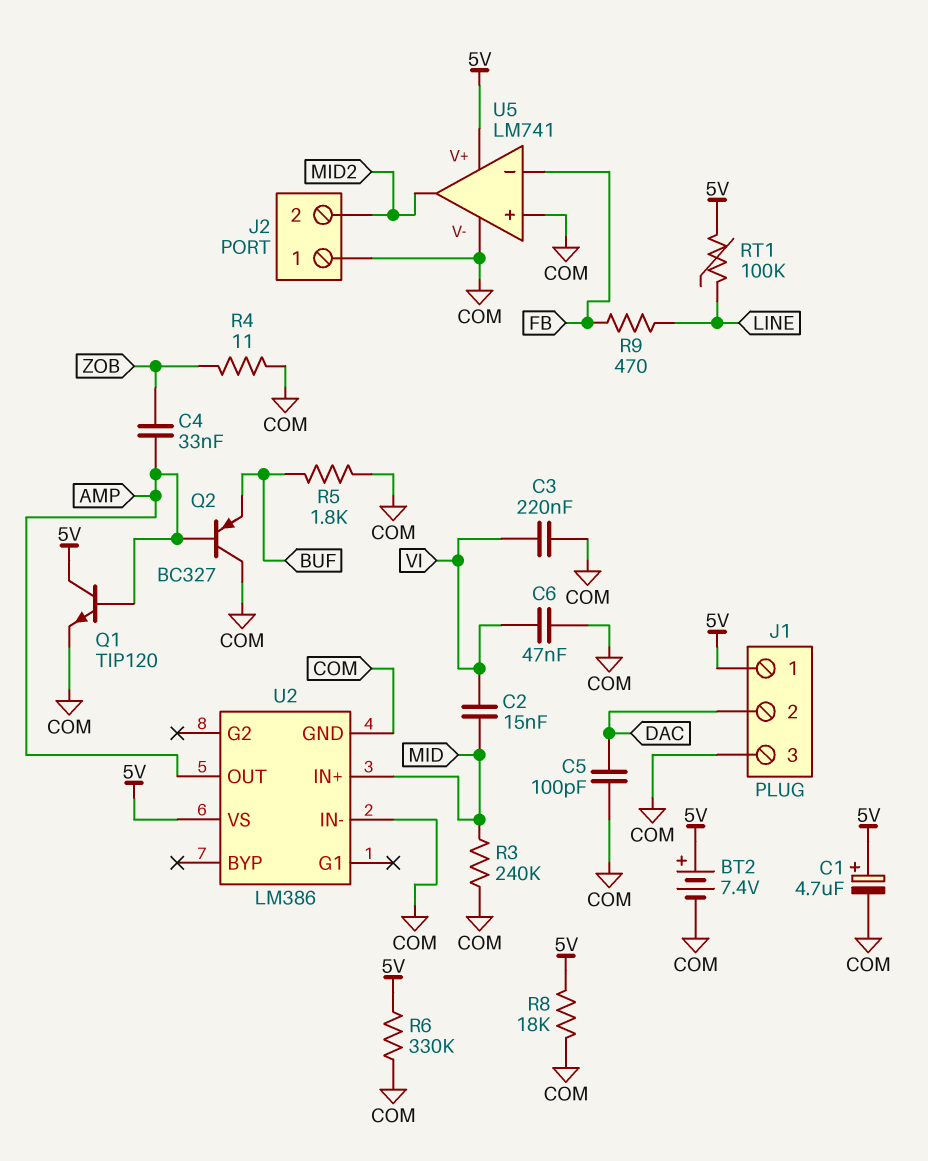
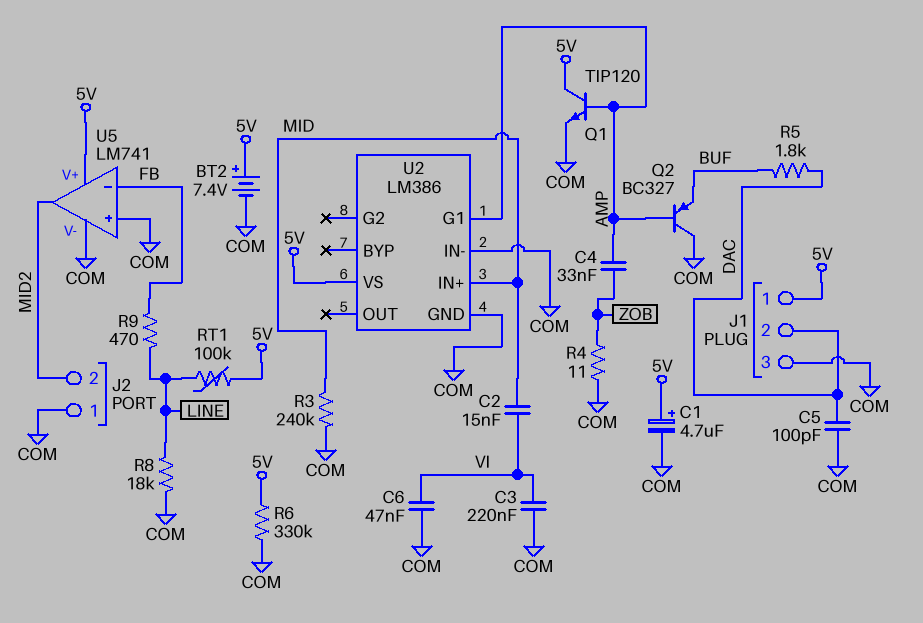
R5: 1.8k (BUF, COM) -> 1.8k (BUF, DAC)
R8: 18k (5V, COM) -> 18k (COM, LINE)
U2 pin G1: none -> AMP
U2 pin OUT: AMP -> none

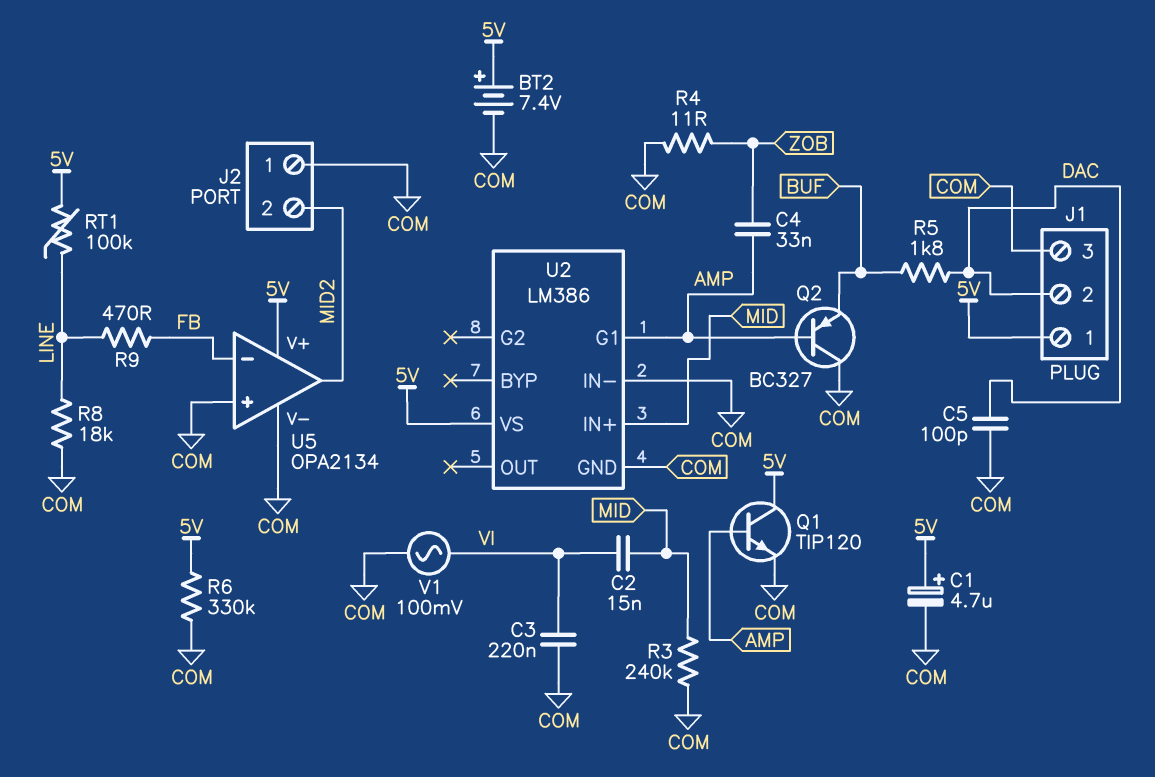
C6: 47nF (COM, VI) -> none
U5: LM741 -> OPA2134
V1: none -> AC 100mV (COM, VI)

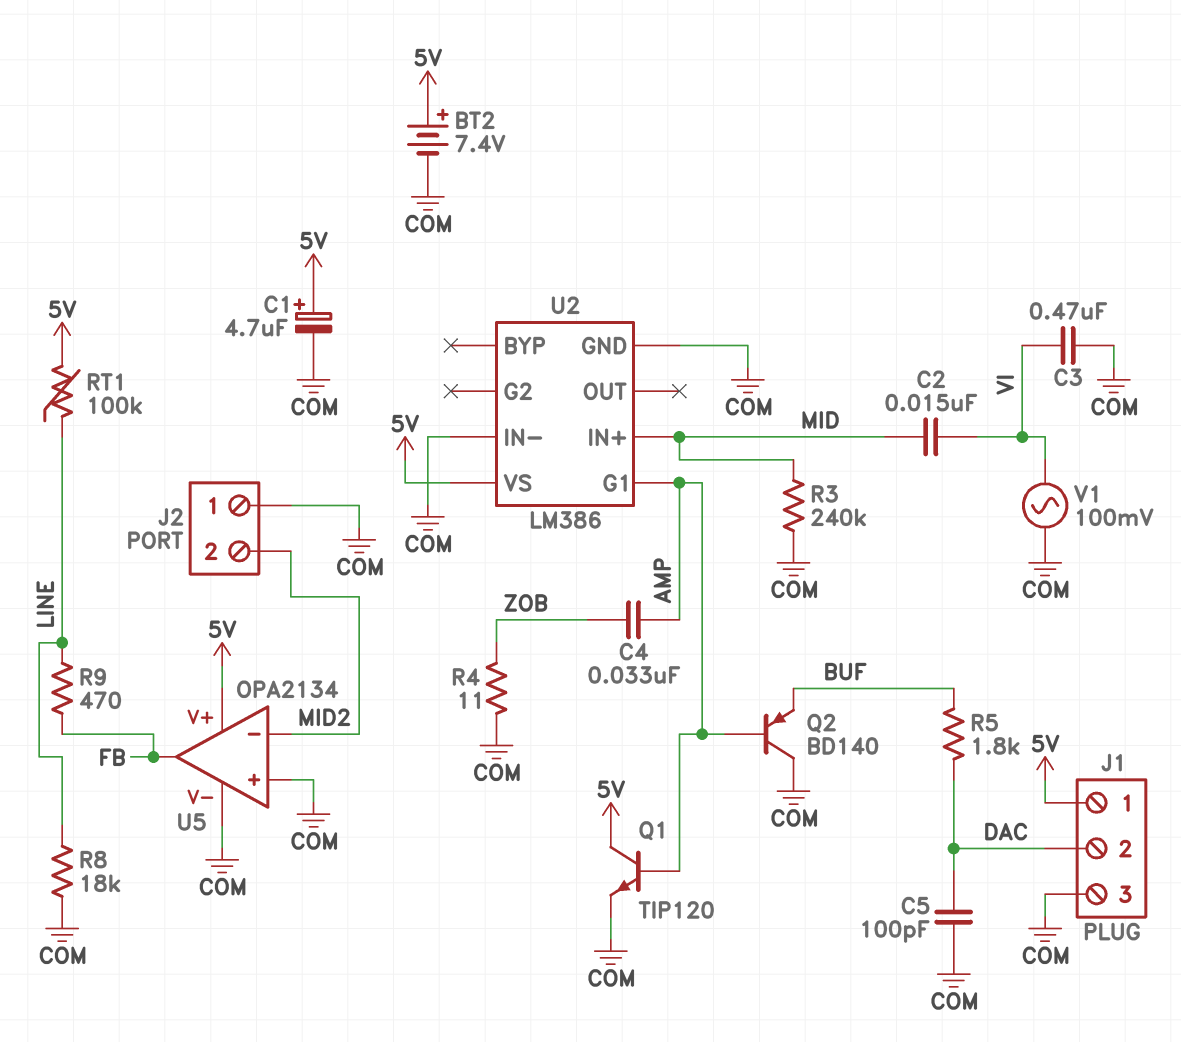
C3: 220nF (COM, VI) -> 470nF (COM, VI)
Q2: PNP BC327 (B AMP, C COM, E BUF) -> PNP BD140 (B AMP, C COM, E BUF)
R6: 330k (5V, COM) -> none
U5 pin in-: FB -> MID2
U5 pin out: MID2 -> FB

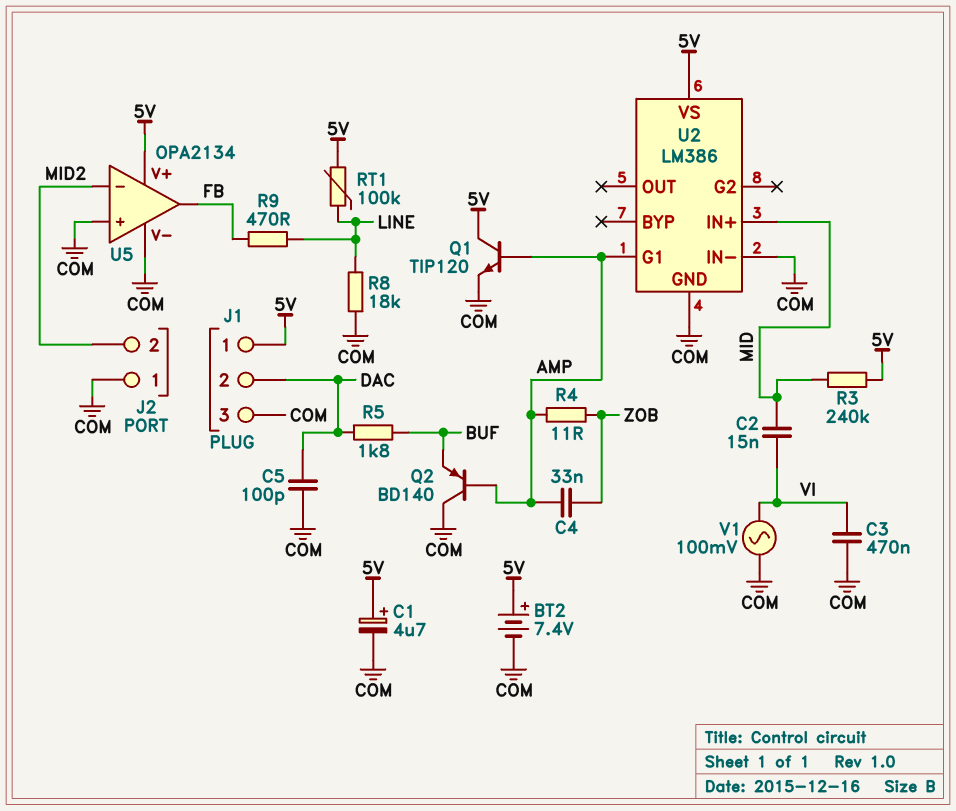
R3: 240k (COM, MID) -> 240k (5V, MID)
R4: 11 (COM, ZOB) -> 11 (AMP, ZOB)

